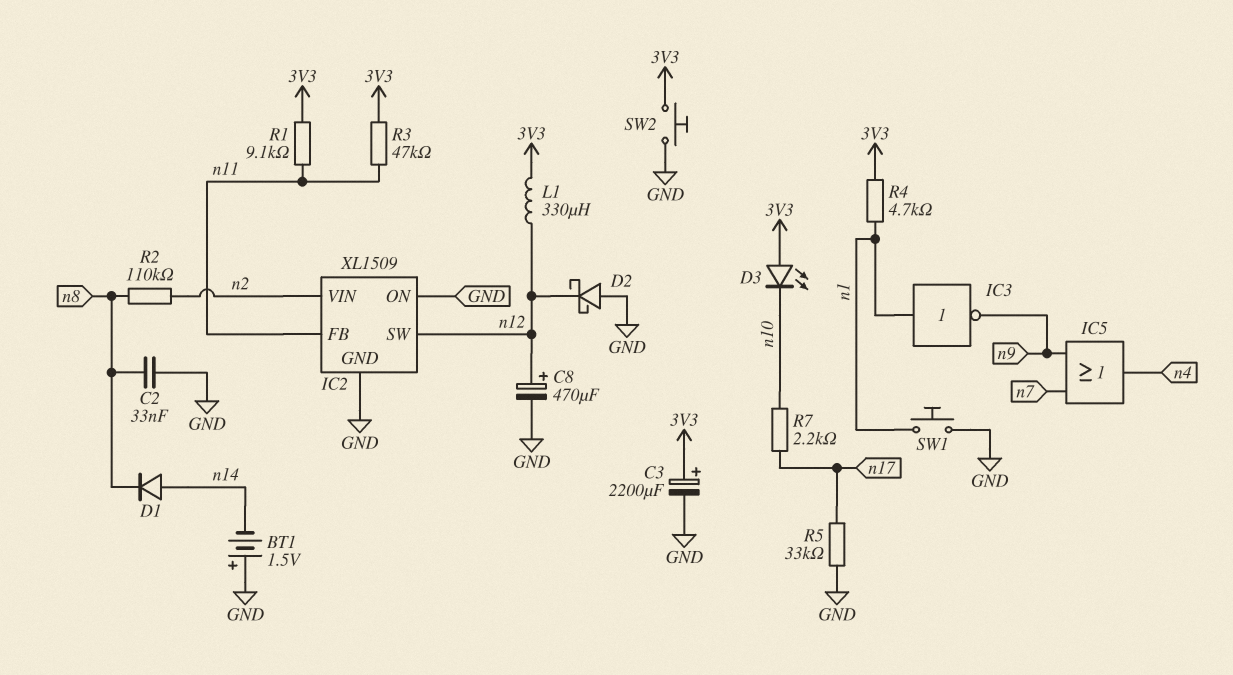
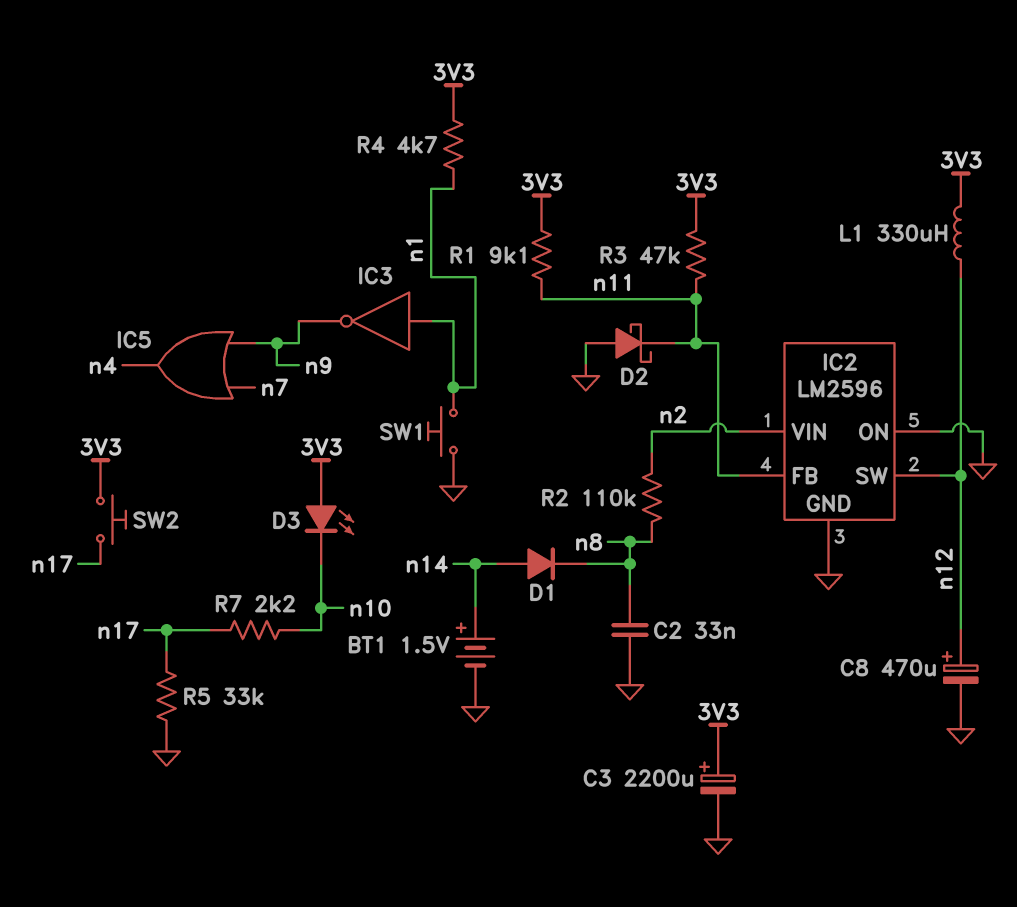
BT1: 1.5V (plus GND, minus n14) -> 1.5V (plus n14, minus GND)
D2: schottky (A GND, K n12) -> schottky (A GND, K n11)
IC2: XL1509 -> LM2596
SW2: button (3V3, GND) -> button (3V3, n17)

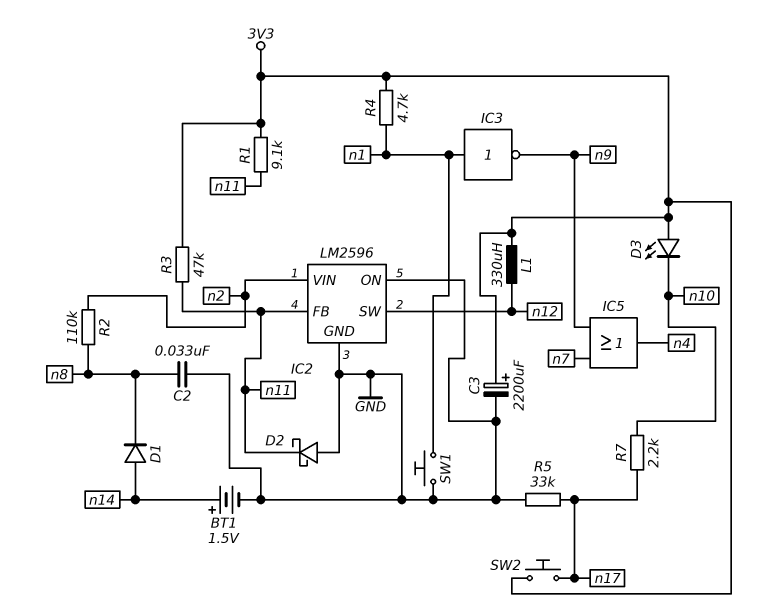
C8: 470uF (plus n12, minus GND) -> none

